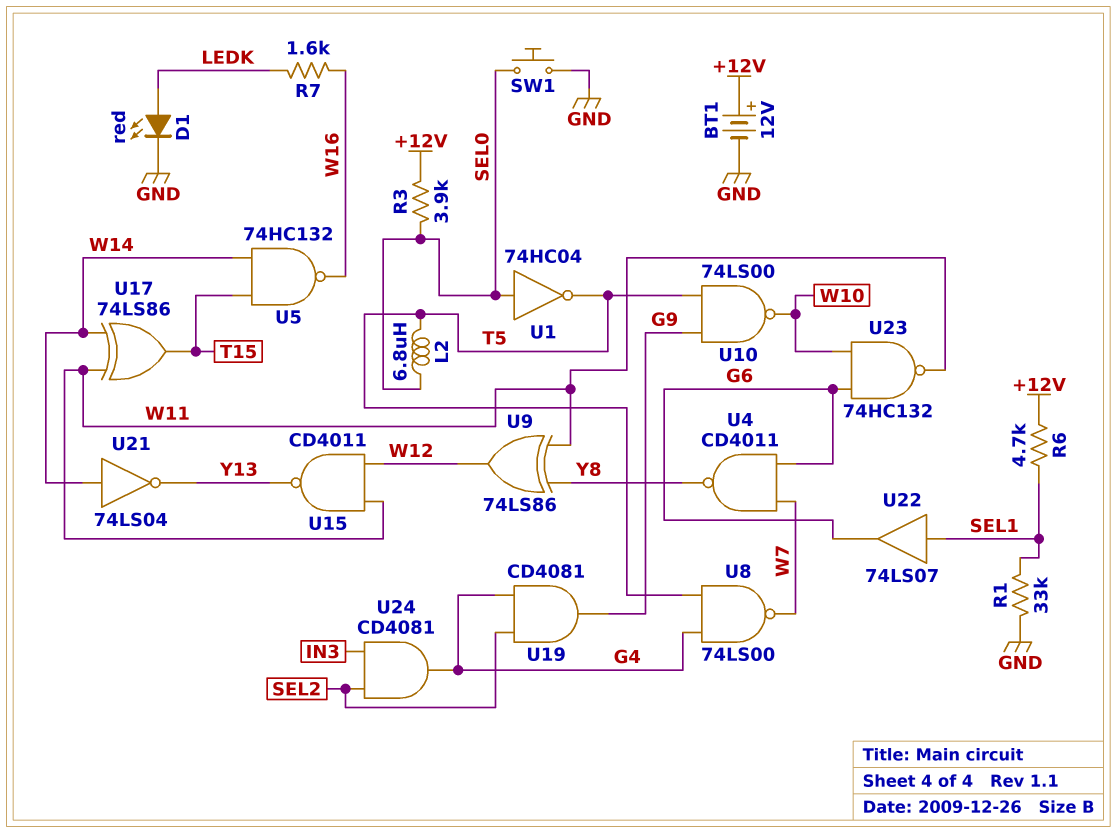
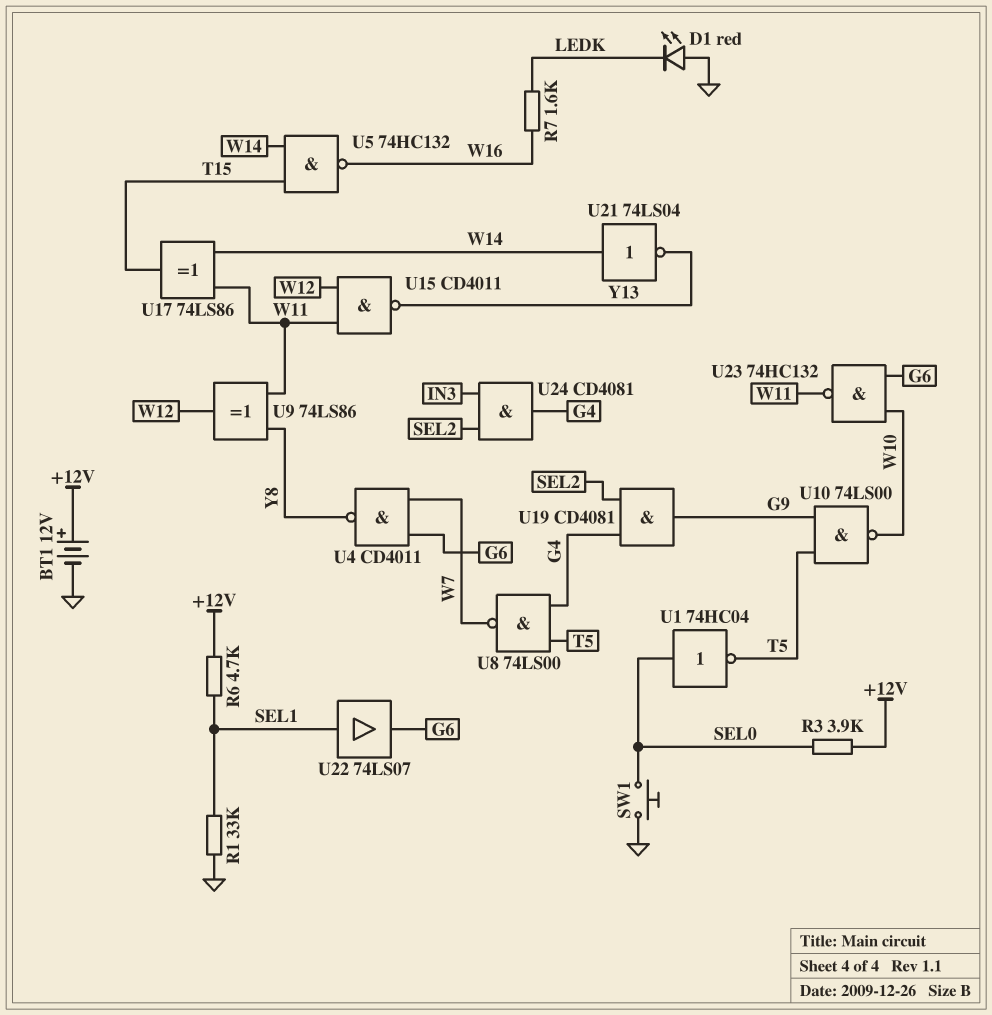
D1: LED red (A LEDK, K GND) -> LED red (A GND, K LEDK)
L2: 6.8uH (SEL0, T5) -> none

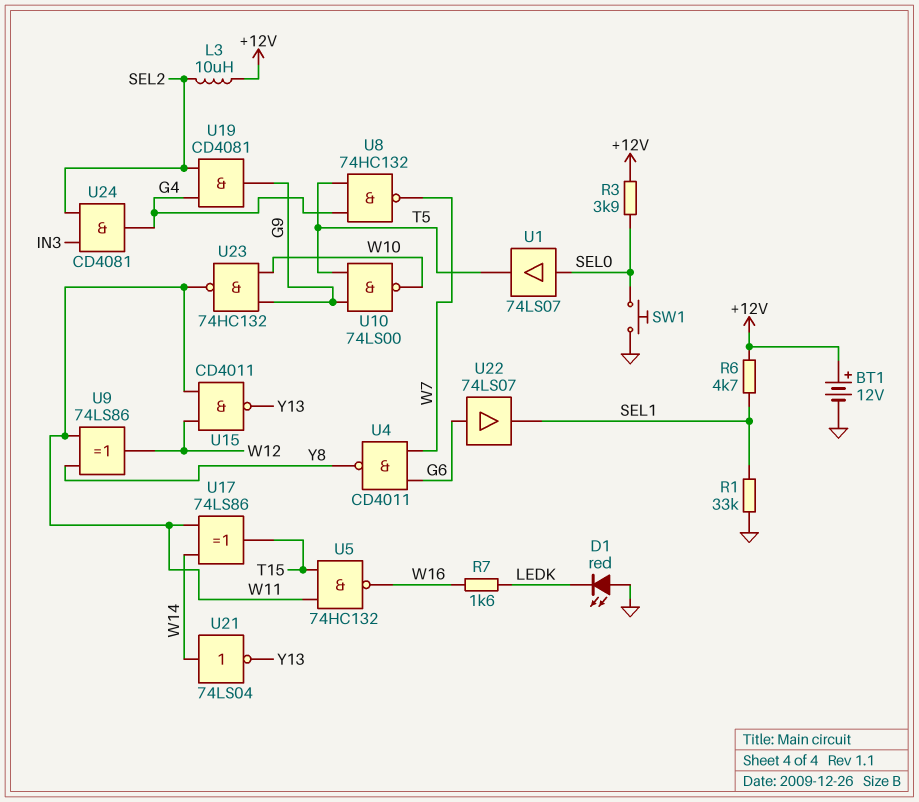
L3: none -> 10uH (+12V, SEL2)
U1: NOT 74HC04 (in SEL0, out T5) -> buffer 74LS07 (in SEL0, out T5)
U5: NAND 74HC132 (in T15, in W14, out W16) -> NAND 74HC132 (in T15, in W11, out W16)
U8: NAND 74LS00 (in G4, in T5, out W7) -> NAND 74HC132 (in G4, in T5, out W7)
U22: buffer 74LS07 (in SEL1, out G6) -> buffer 74LS07 (in G6, out SEL1)
U23: NAND 74HC132 (in G6, in W10, out W11) -> NAND 74HC132 (in G9, in W10, out W11)

